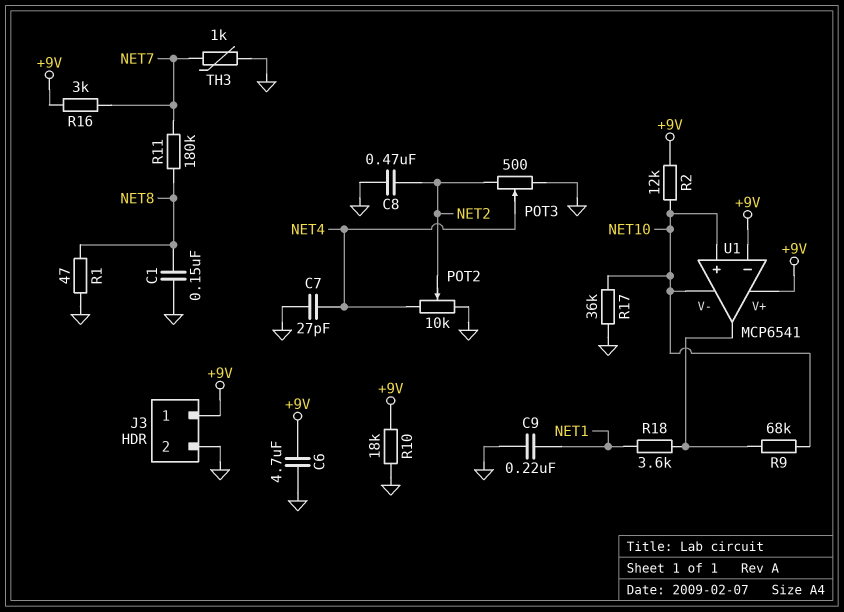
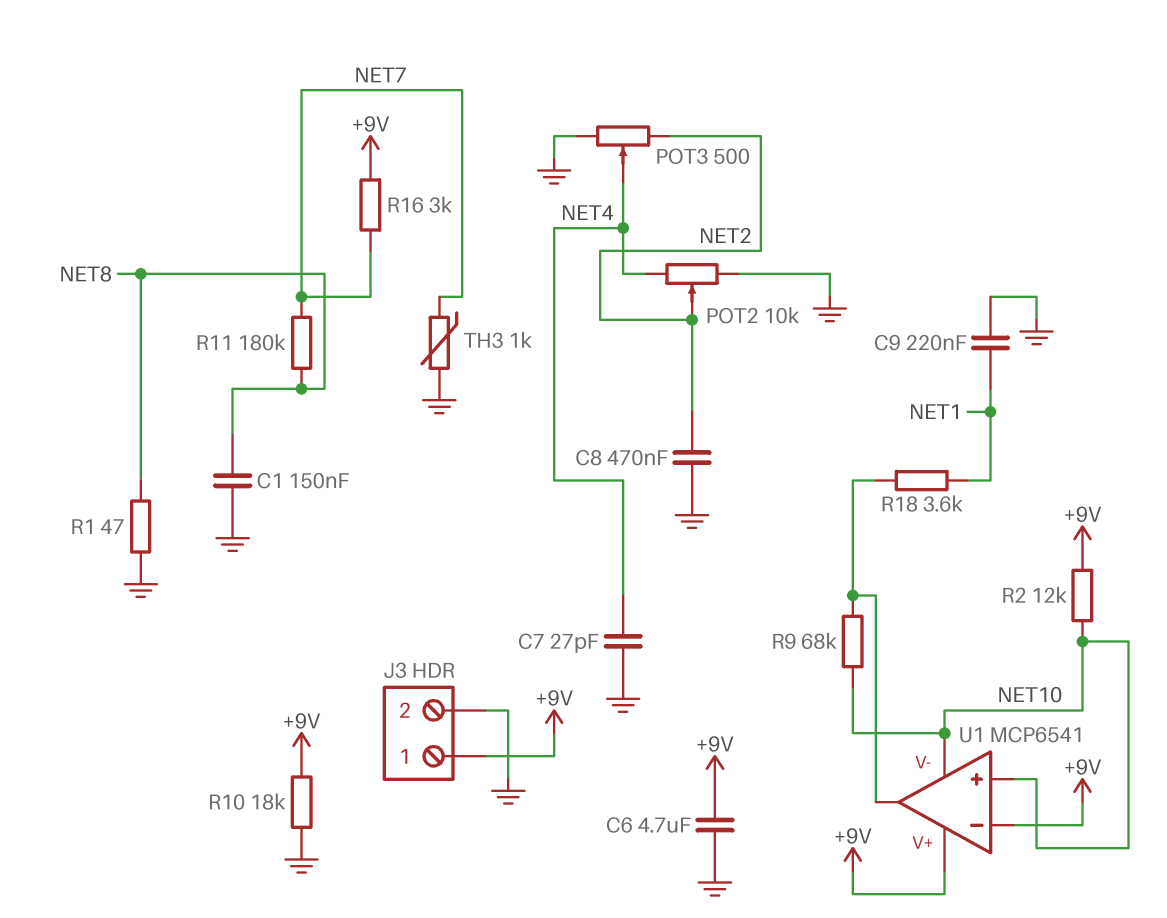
R17: 36k (GND, NET10) -> none

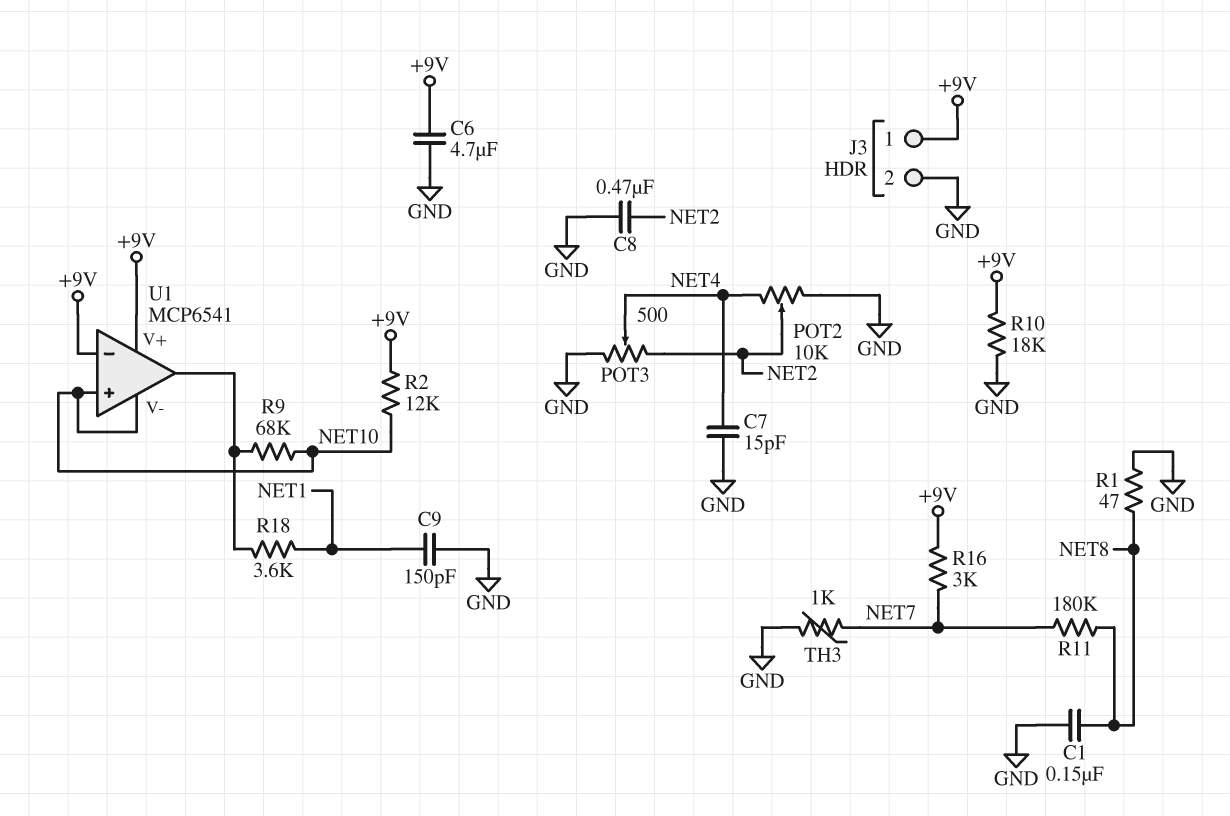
C7: 27pF (GND, NET4) -> 15pF (GND, NET4)
C9: 220nF (GND, NET1) -> 150pF (GND, NET1)

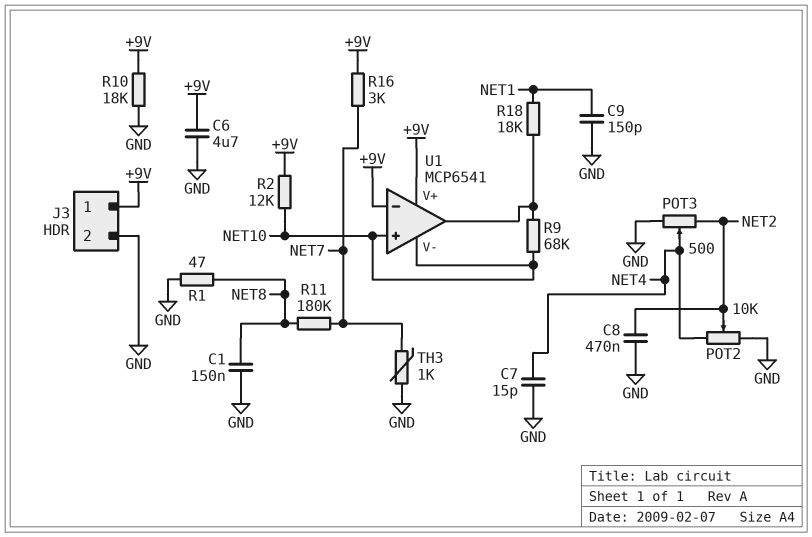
R18: 3.6k (NET1, U1/out) -> 18k (NET1, U1/out)

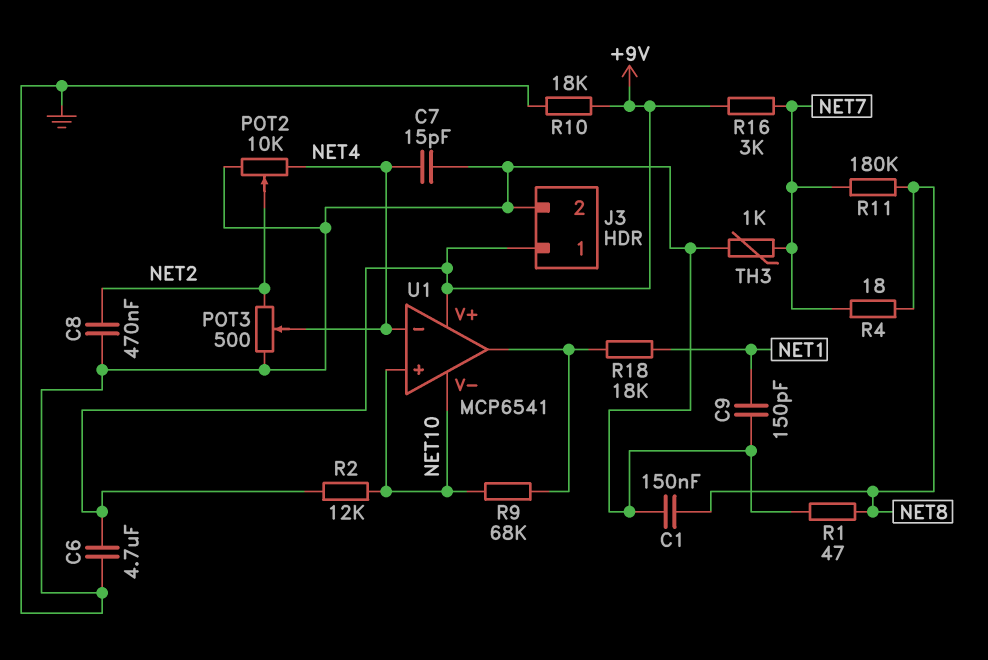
R4: none -> 18 (NET7, NET8)
U1 pin in-: +9V -> NET4

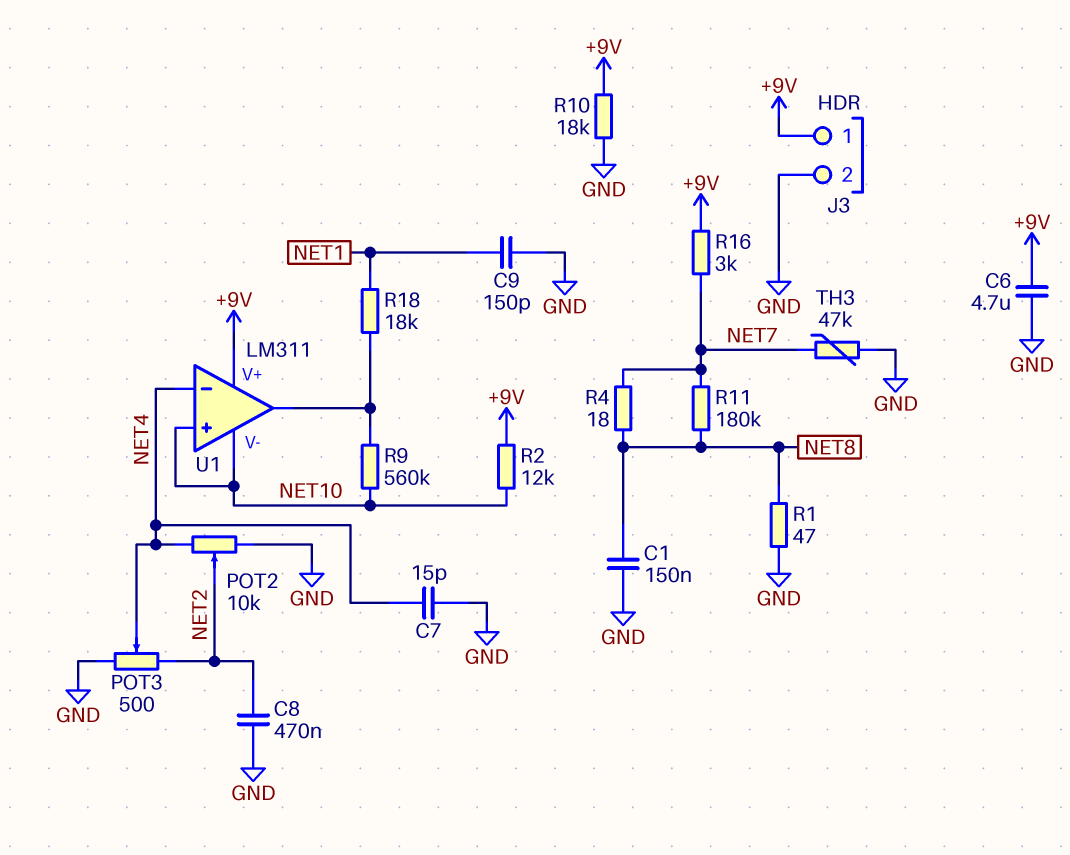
R9: 68k (NET10, U1/out) -> 560k (NET10, U1/out)
TH3: 1k (GND, NET7) -> 47k (GND, NET7)
U1: MCP6541 -> LM311

